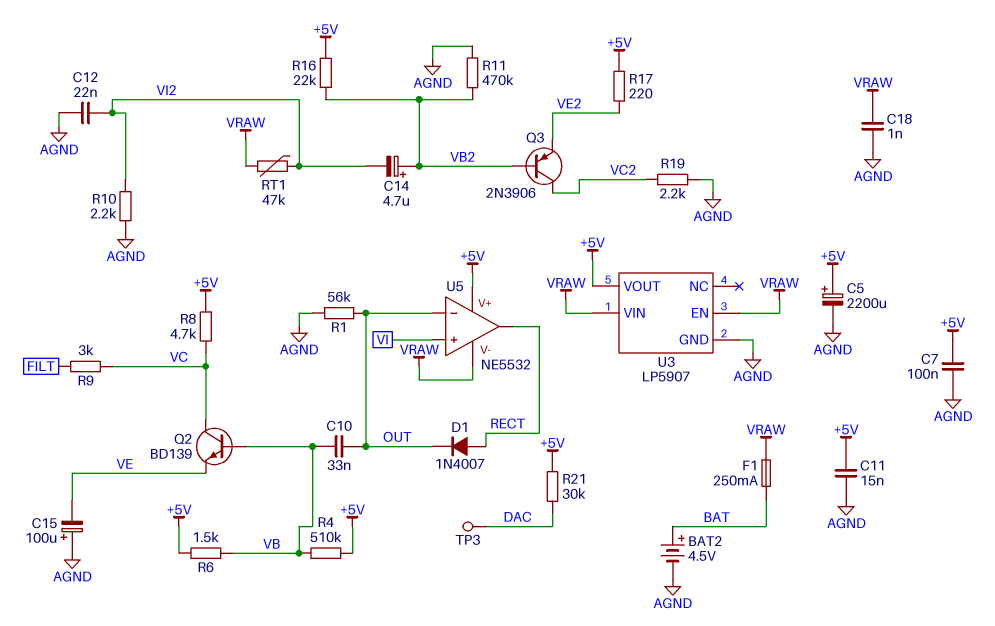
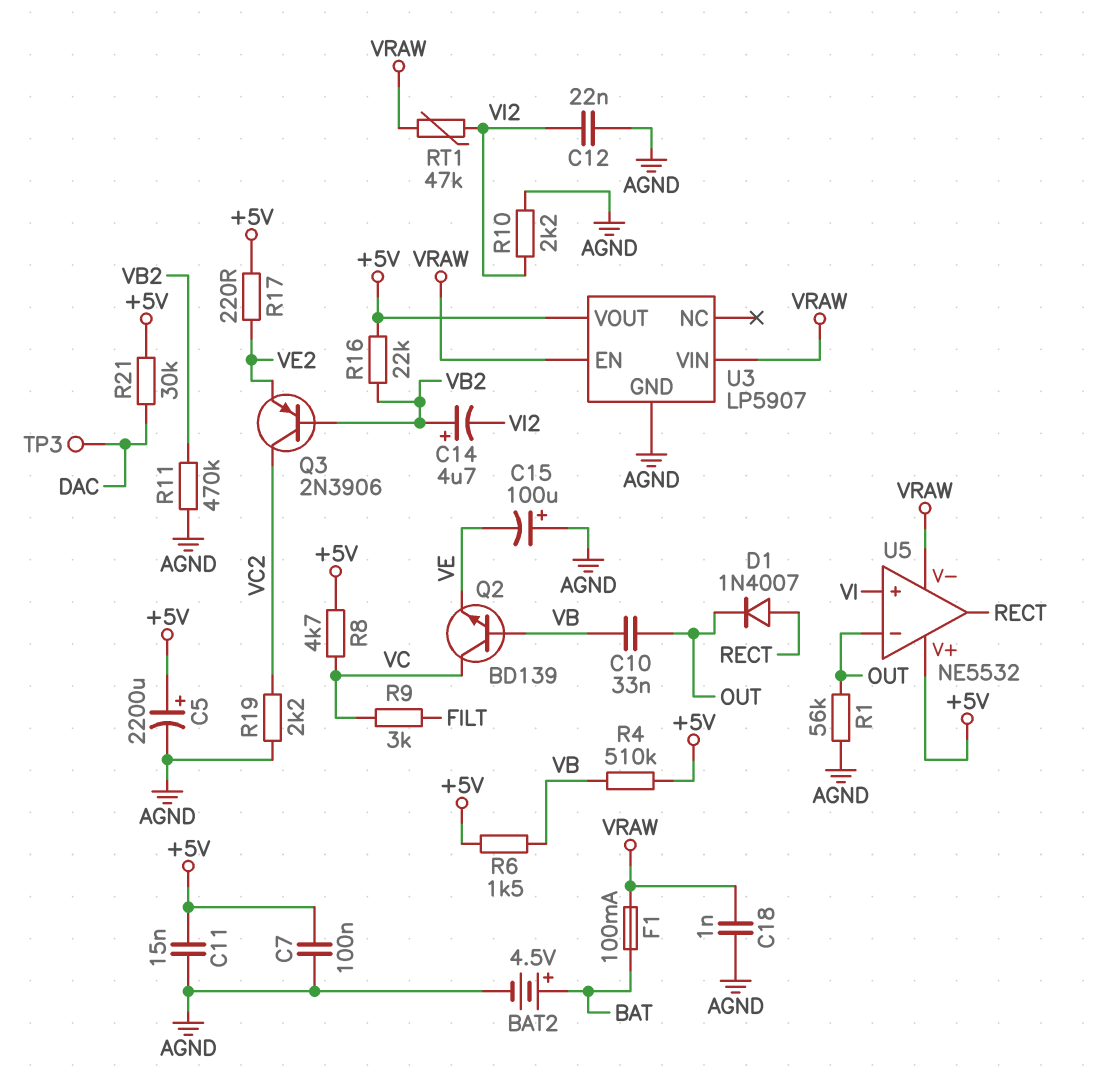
F1: 250mA (BAT, VRAW) -> 100mA (BAT, VRAW)

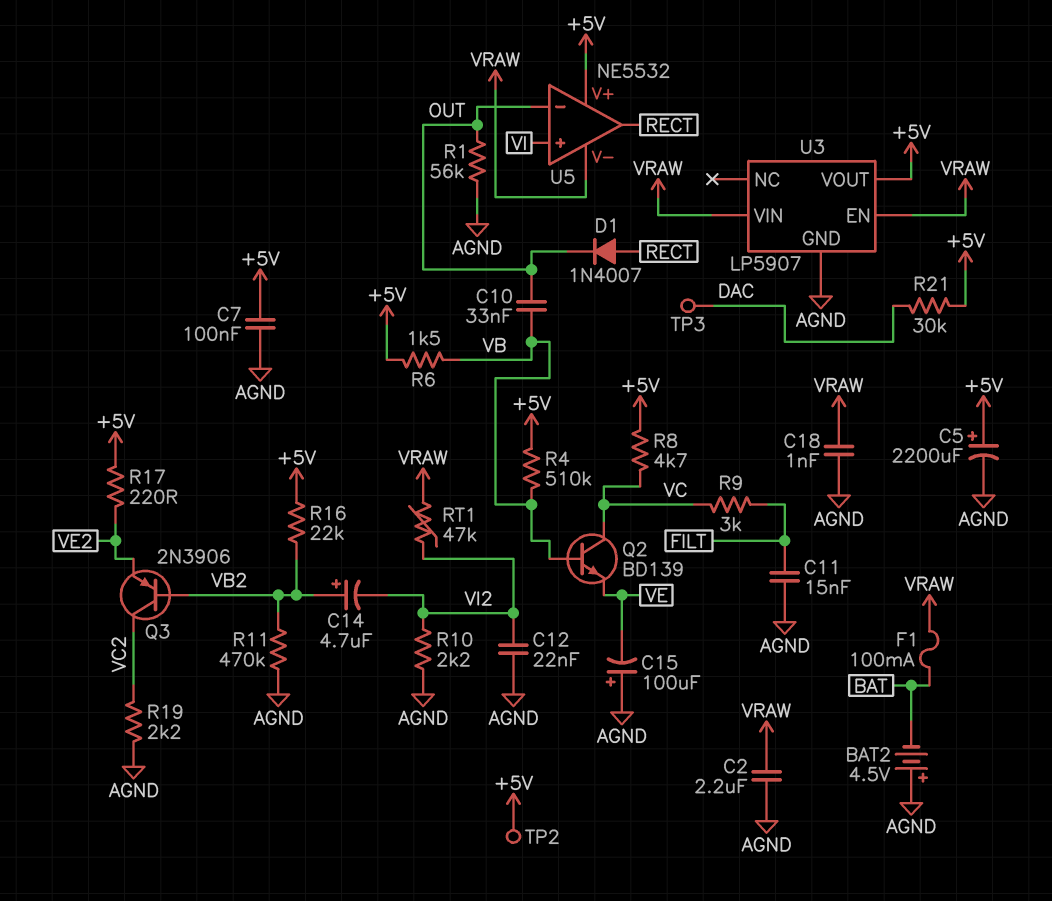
BAT2: 4.5V (plus BAT, minus AGND) -> 4.5V (plus AGND, minus BAT)
C2: none -> 2.2uF (AGND, VRAW)
C11: 15nF (+5V, AGND) -> 15nF (AGND, FILT)
TP2: none -> test point (+5V)

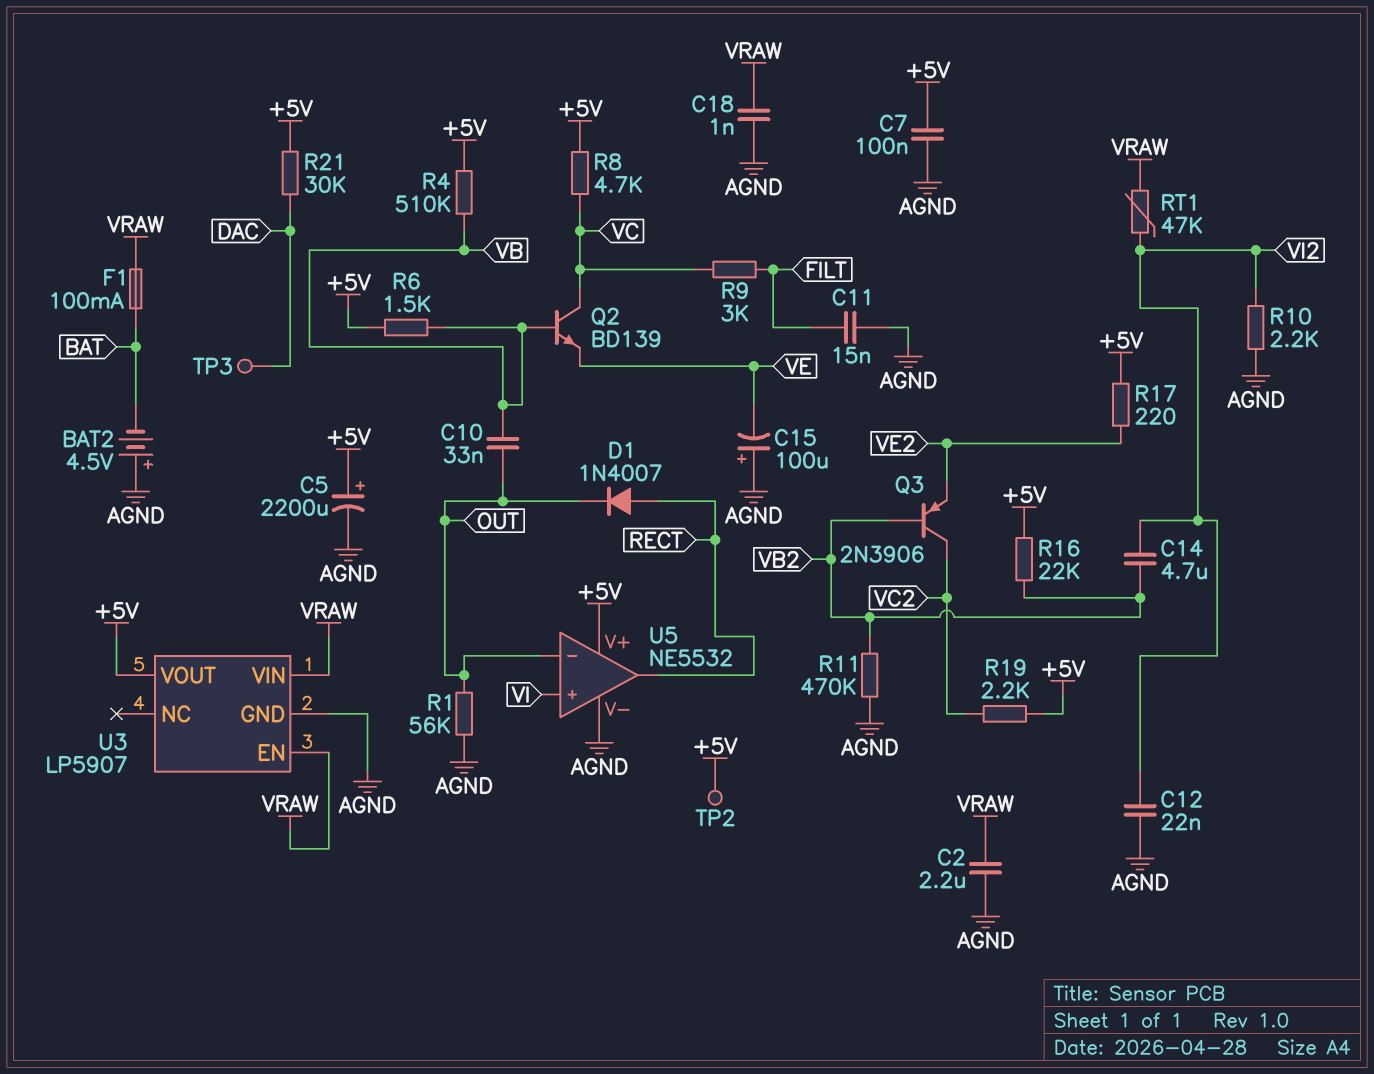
C14: 4.7uF (plus VB2, minus VI2) -> 4.7uF (VB2, VI2)
R19: 2.2k (AGND, VC2) -> 2.2k (+5V, VC2)
U5 pin V-: VRAW -> AGND

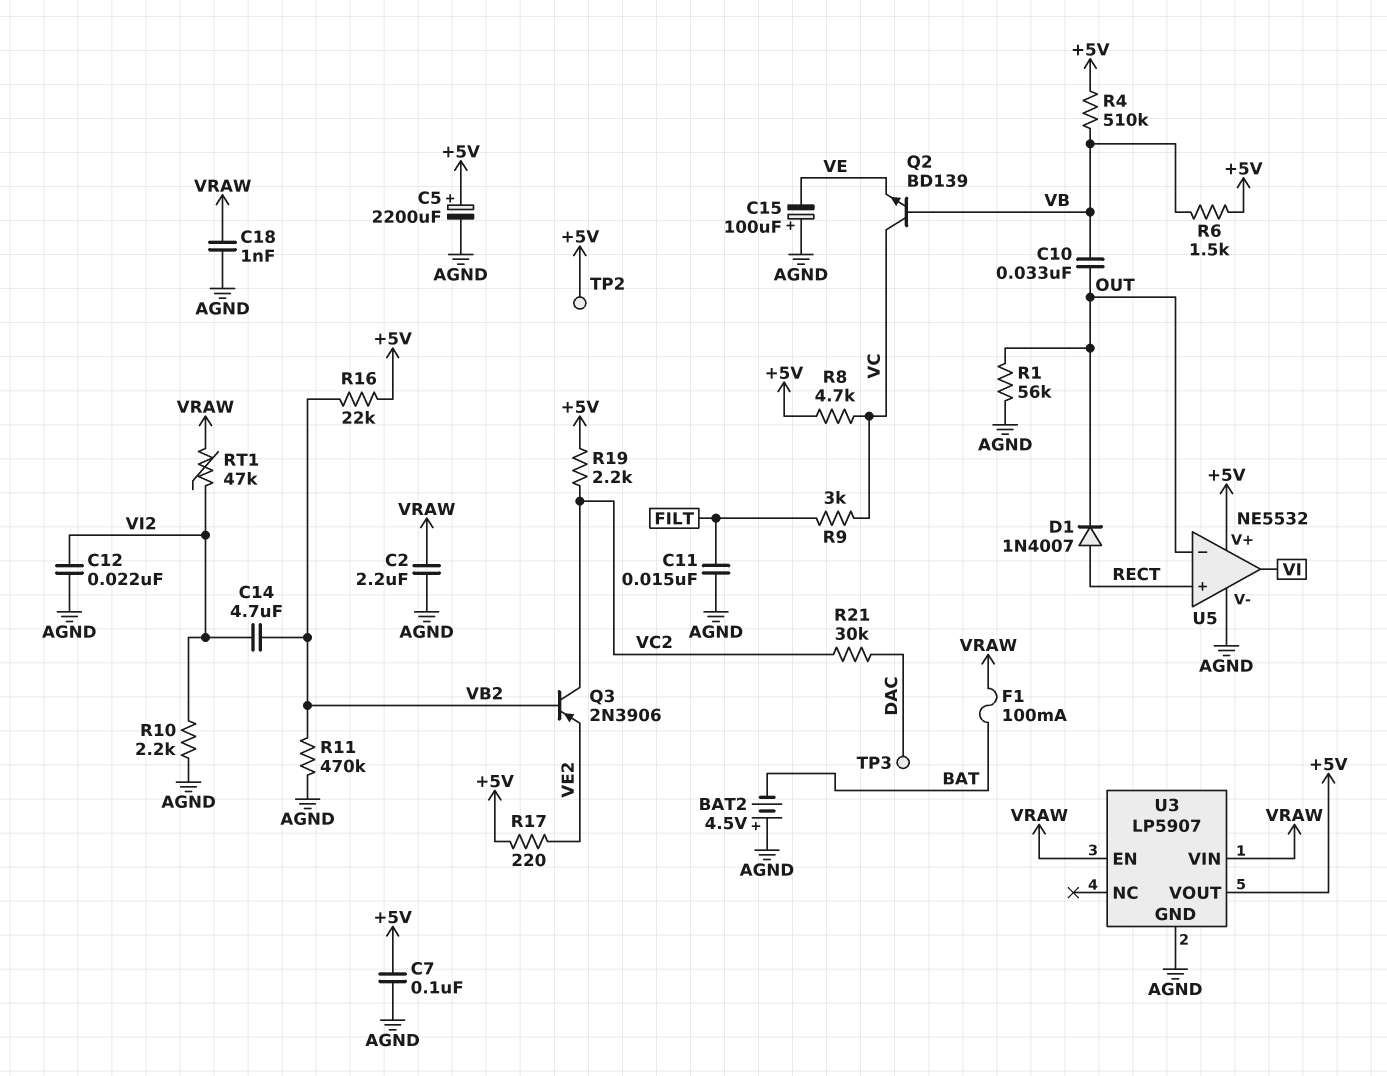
R21: 30k (+5V, DAC) -> 30k (DAC, VC2)
U5 pin in+: VI -> RECT
U5 pin out: RECT -> VI

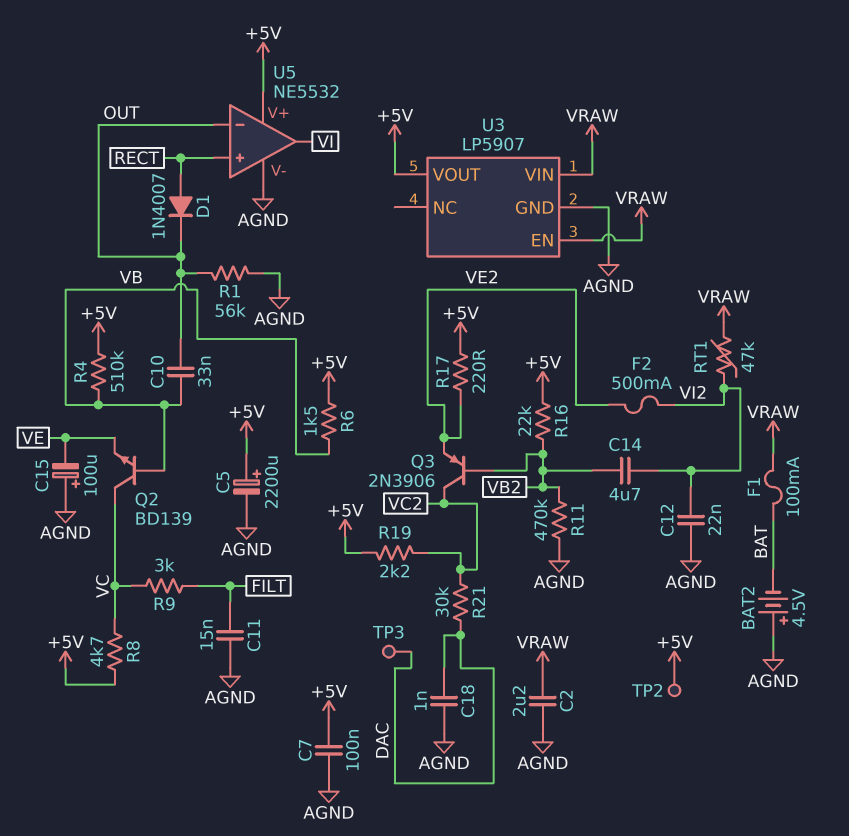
C18: 1nF (AGND, VRAW) -> 1nF (AGND, DAC)
F2: none -> 500mA (VE2, VI2)
R10: 2.2k (AGND, VI2) -> none

